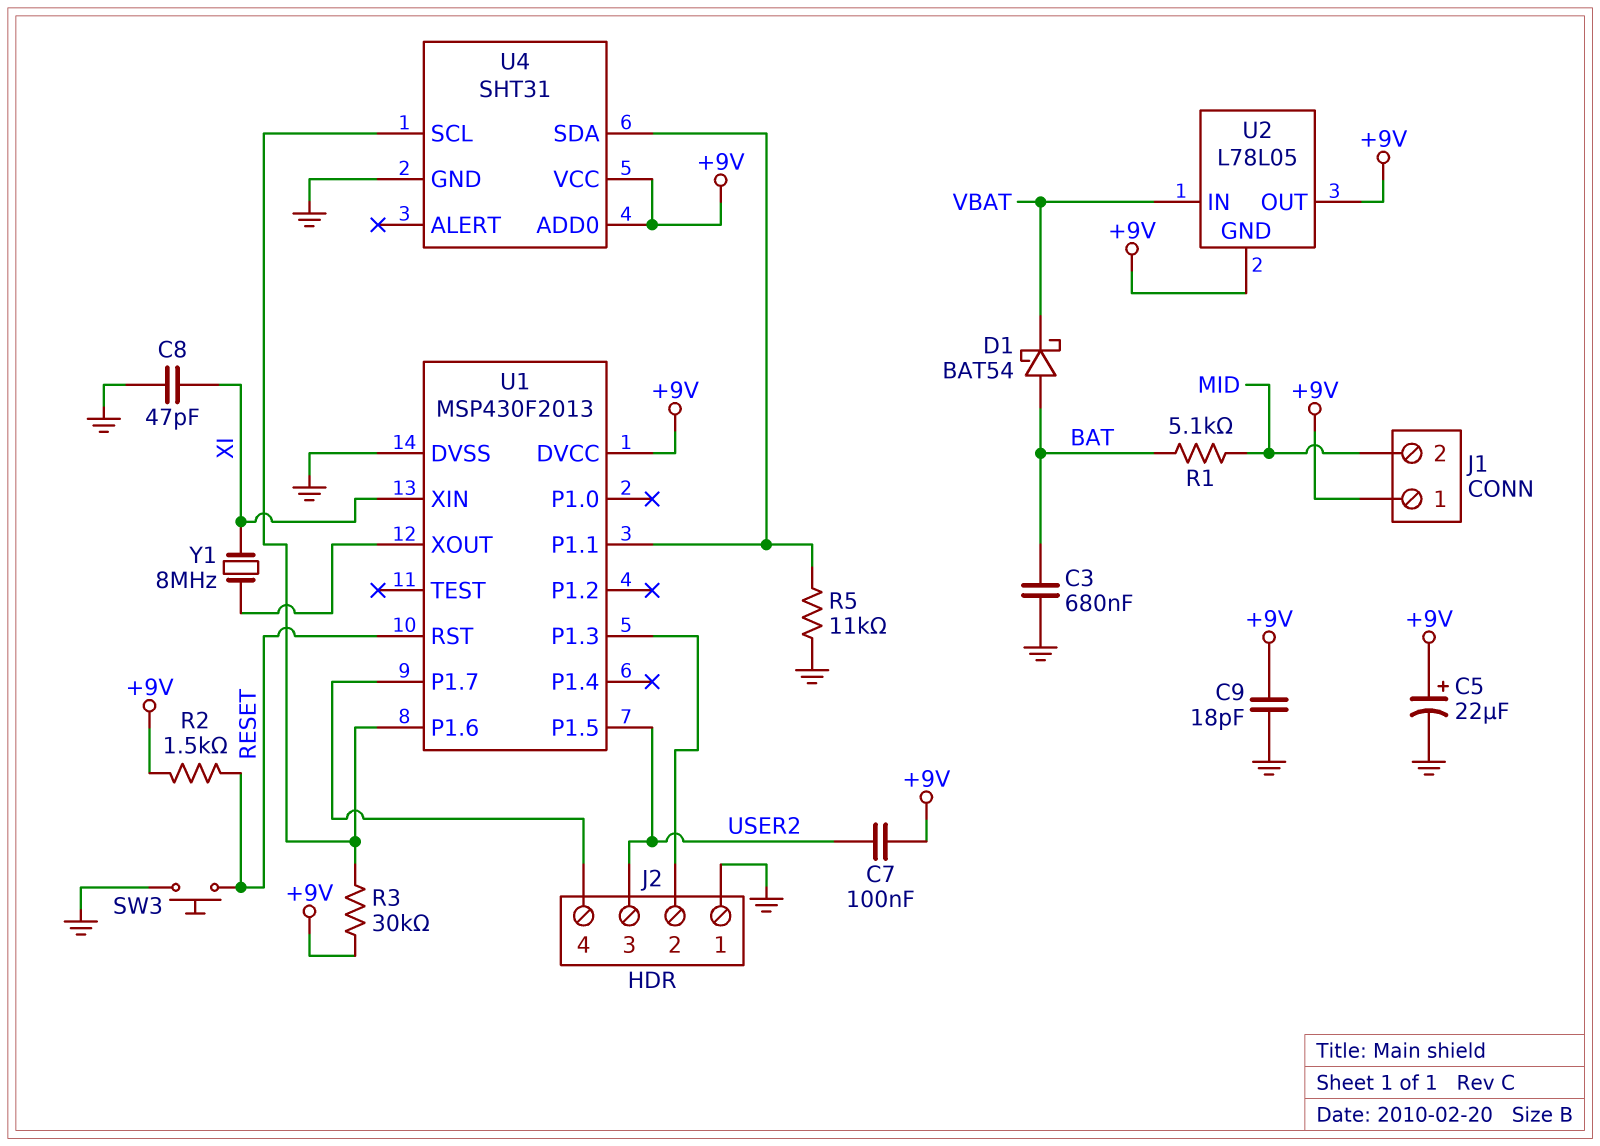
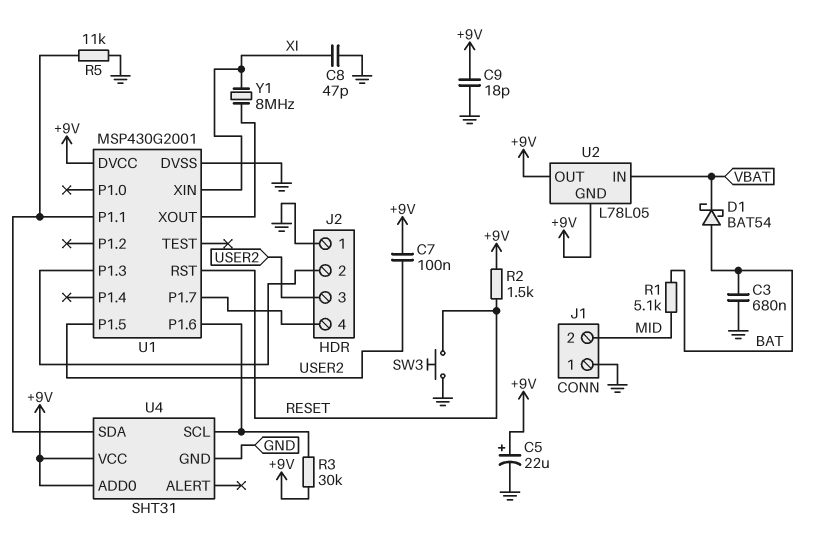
J1 pin 1: +9V -> GND
U1: MSP430F2013 -> MSP430G2001

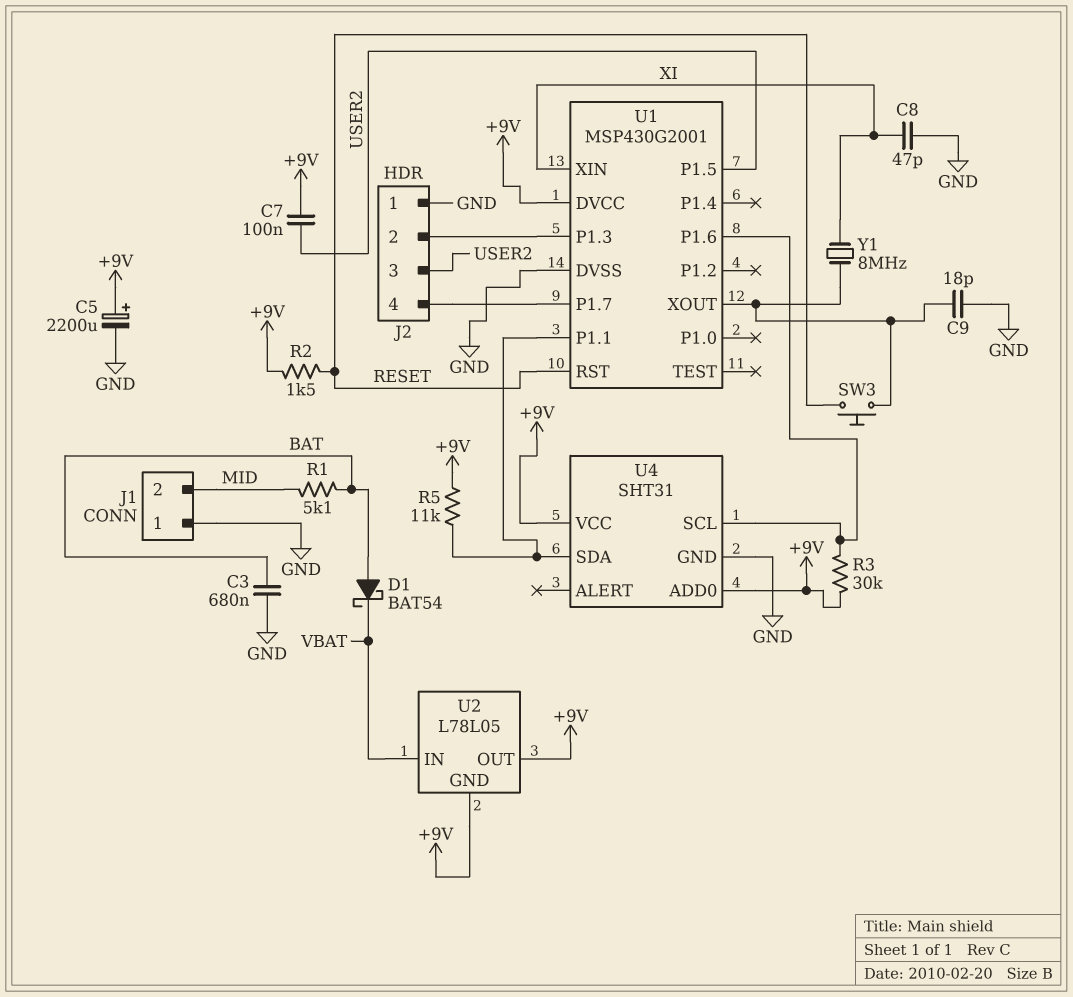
C5: 22uF (plus +9V, minus GND) -> 2200uF (plus +9V, minus GND)
C9: 18pF (+9V, GND) -> 18pF (GND, U1/XOUT)
R5: 11k (GND, U1/P1.1) -> 11k (+9V, U1/P1.1)
SW3: button (GND, RESET) -> button (RESET, U1/XOUT)

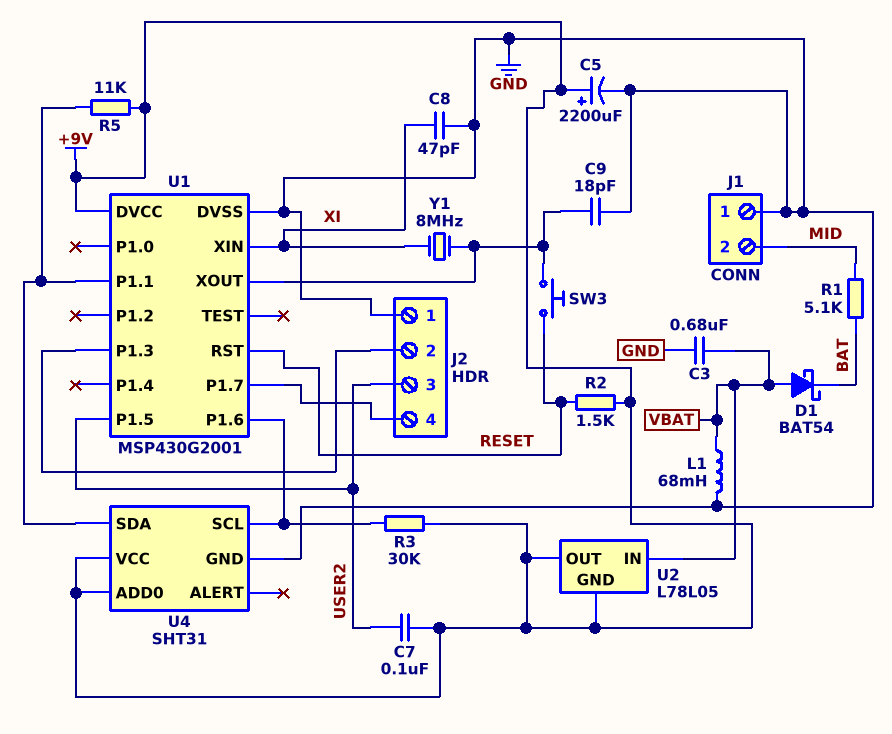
C3: 680nF (BAT, GND) -> 680nF (GND, VBAT)
D1: schottky BAT54 (A BAT, K VBAT) -> schottky BAT54 (A VBAT, K BAT)
L1: none -> 68mH (GND, VBAT)

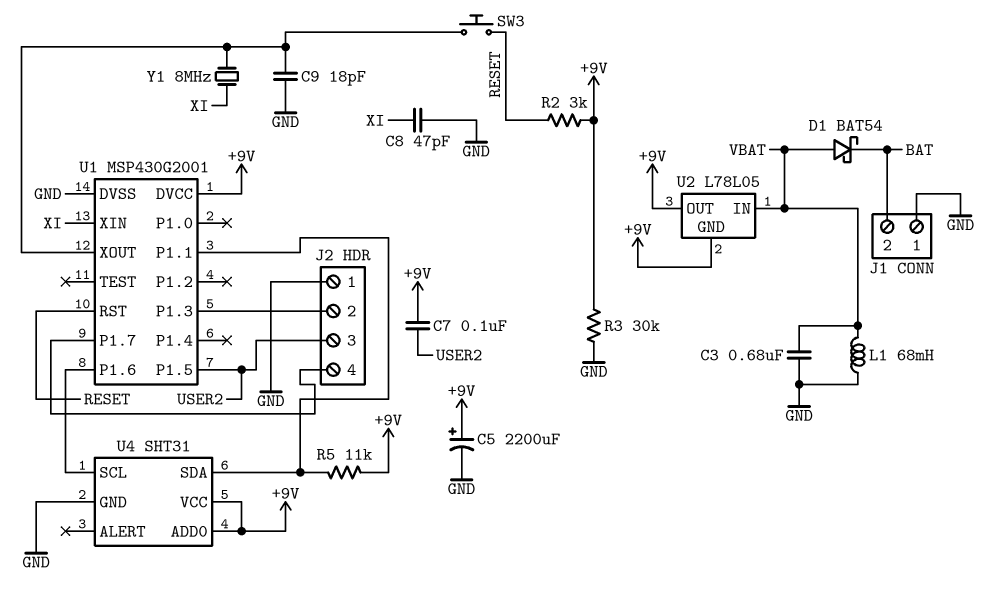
J1 pin 2: MID -> BAT
R1: 5.1k (BAT, MID) -> none
R2: 1.5k (+9V, RESET) -> 3k (+9V, RESET)
R3: 30k (+9V, U1/P1.6) -> 30k (+9V, GND)

